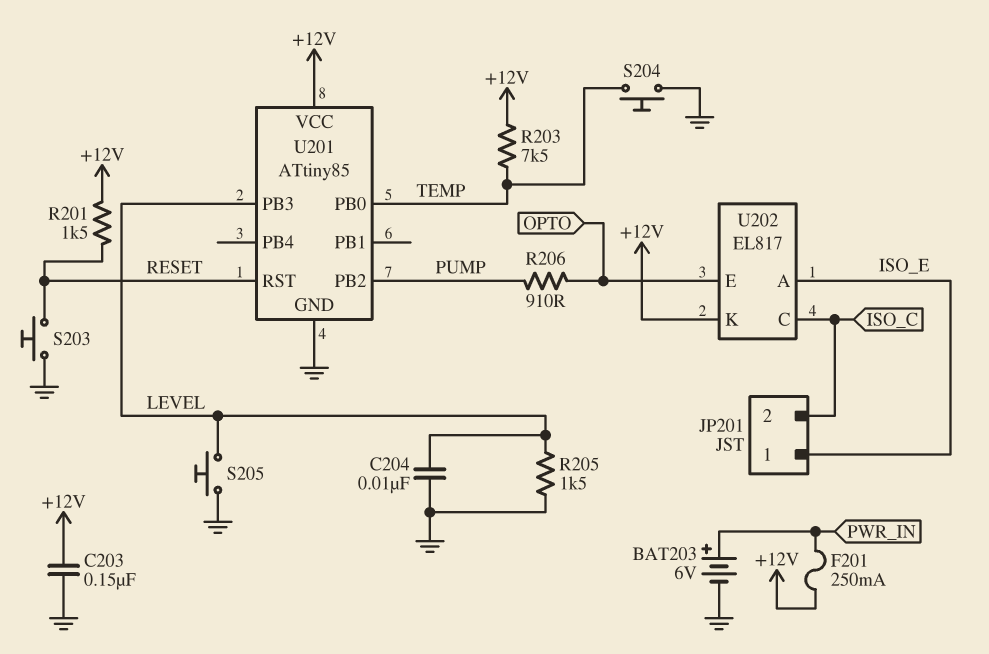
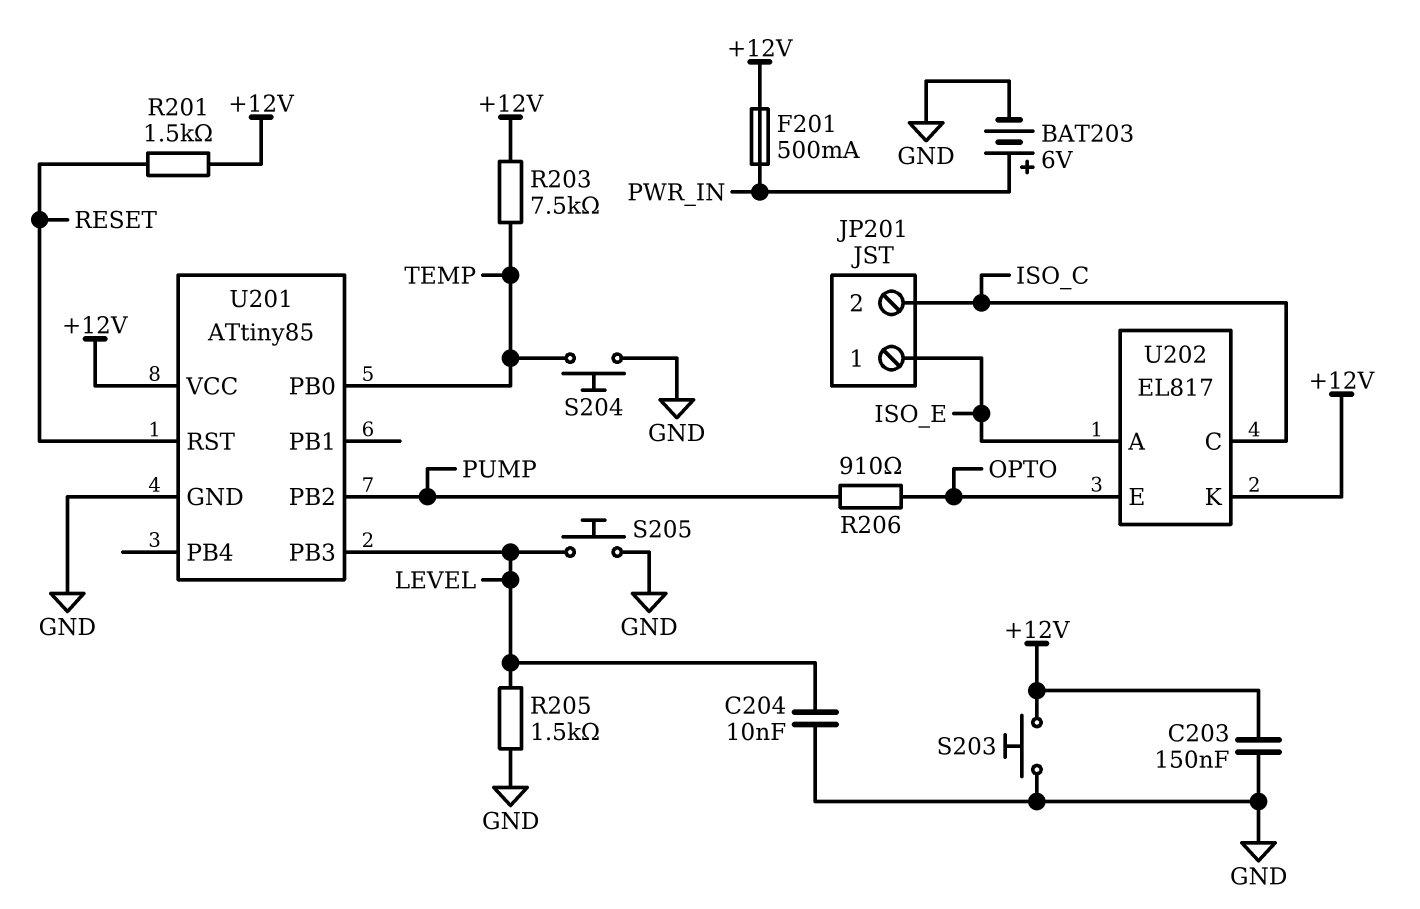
F201: 250mA (+12V, PWR_IN) -> 500mA (+12V, PWR_IN)
S203: button (GND, RESET) -> button (+12V, GND)

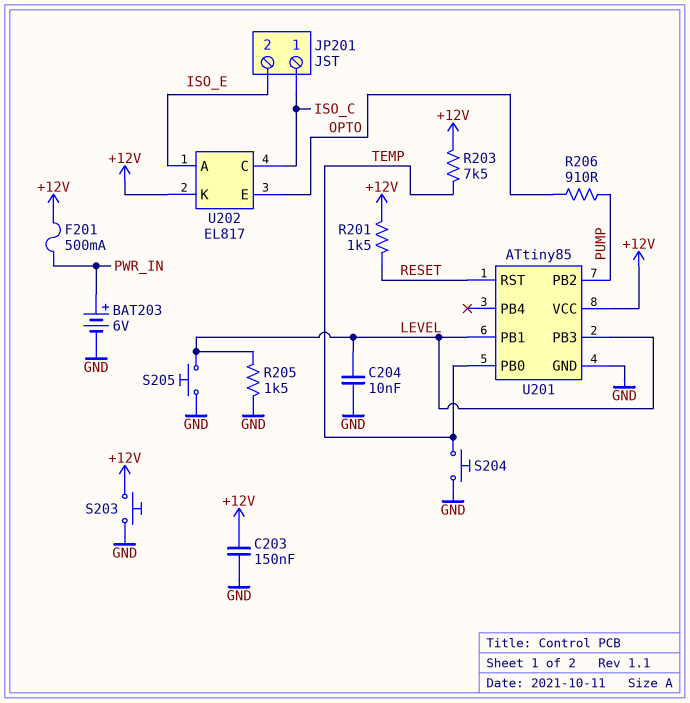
JP201 pin 1: ISO_E -> ISO_C
JP201 pin 2: ISO_C -> ISO_E
U201 pin PB1: none -> LEVEL

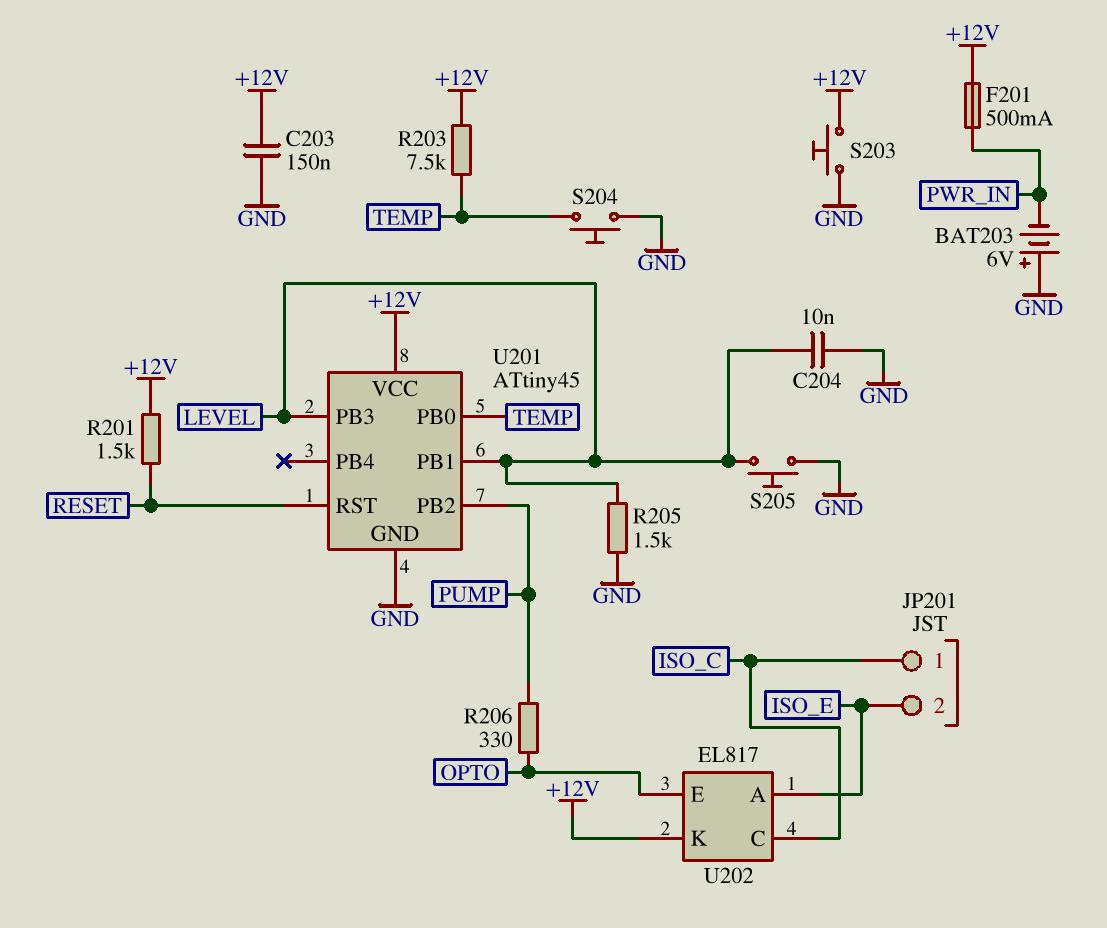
BAT203: 6V (plus PWR_IN, minus GND) -> 6V (plus GND, minus PWR_IN)
R206: 910 (OPTO, PUMP) -> 330 (OPTO, PUMP)
U201: ATtiny85 -> ATtiny45

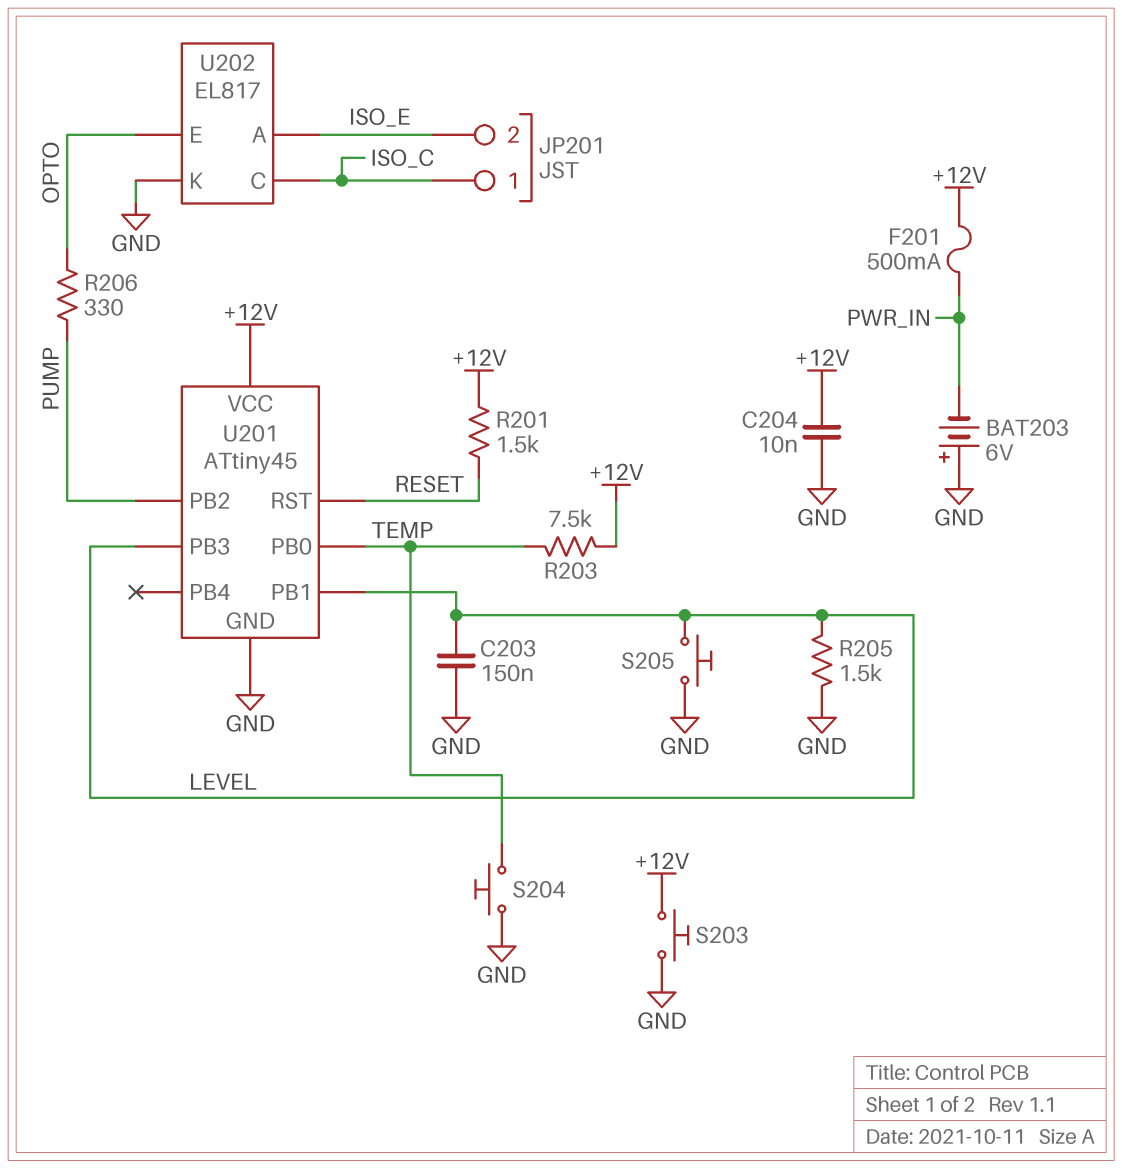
C203: 150nF (+12V, GND) -> 150nF (GND, LEVEL)
C204: 10nF (GND, LEVEL) -> 10nF (+12V, GND)
U202 pin K: +12V -> GND

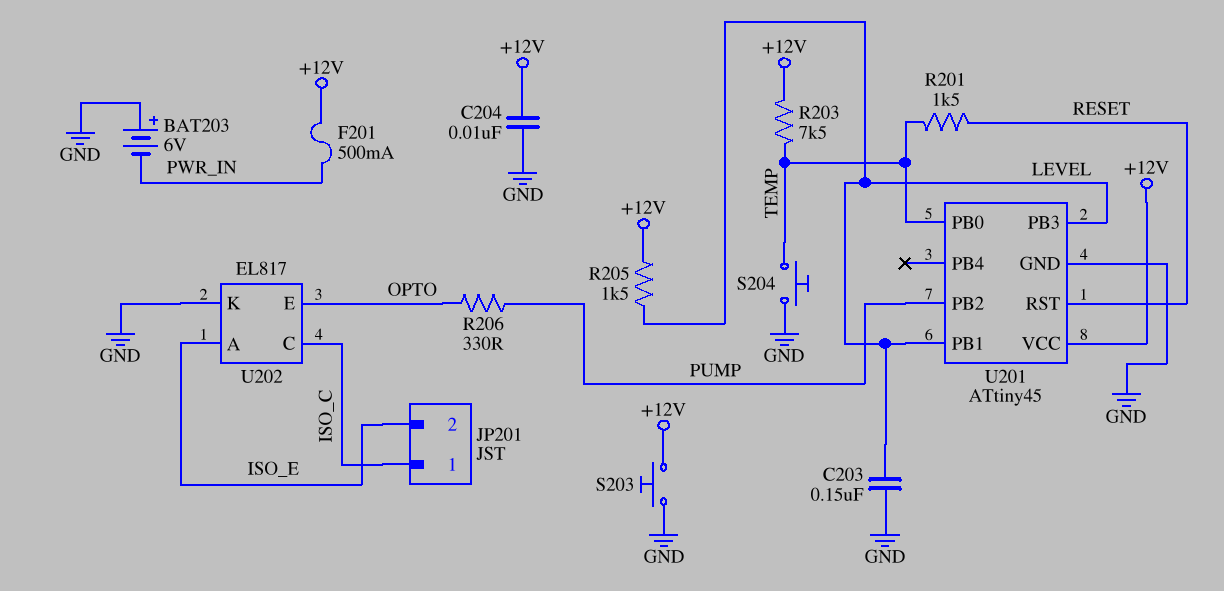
R201: 1.5k (+12V, RESET) -> 1.5k (RESET, TEMP)
R205: 1.5k (GND, LEVEL) -> 1.5k (+12V, LEVEL)
S205: button (GND, LEVEL) -> none

